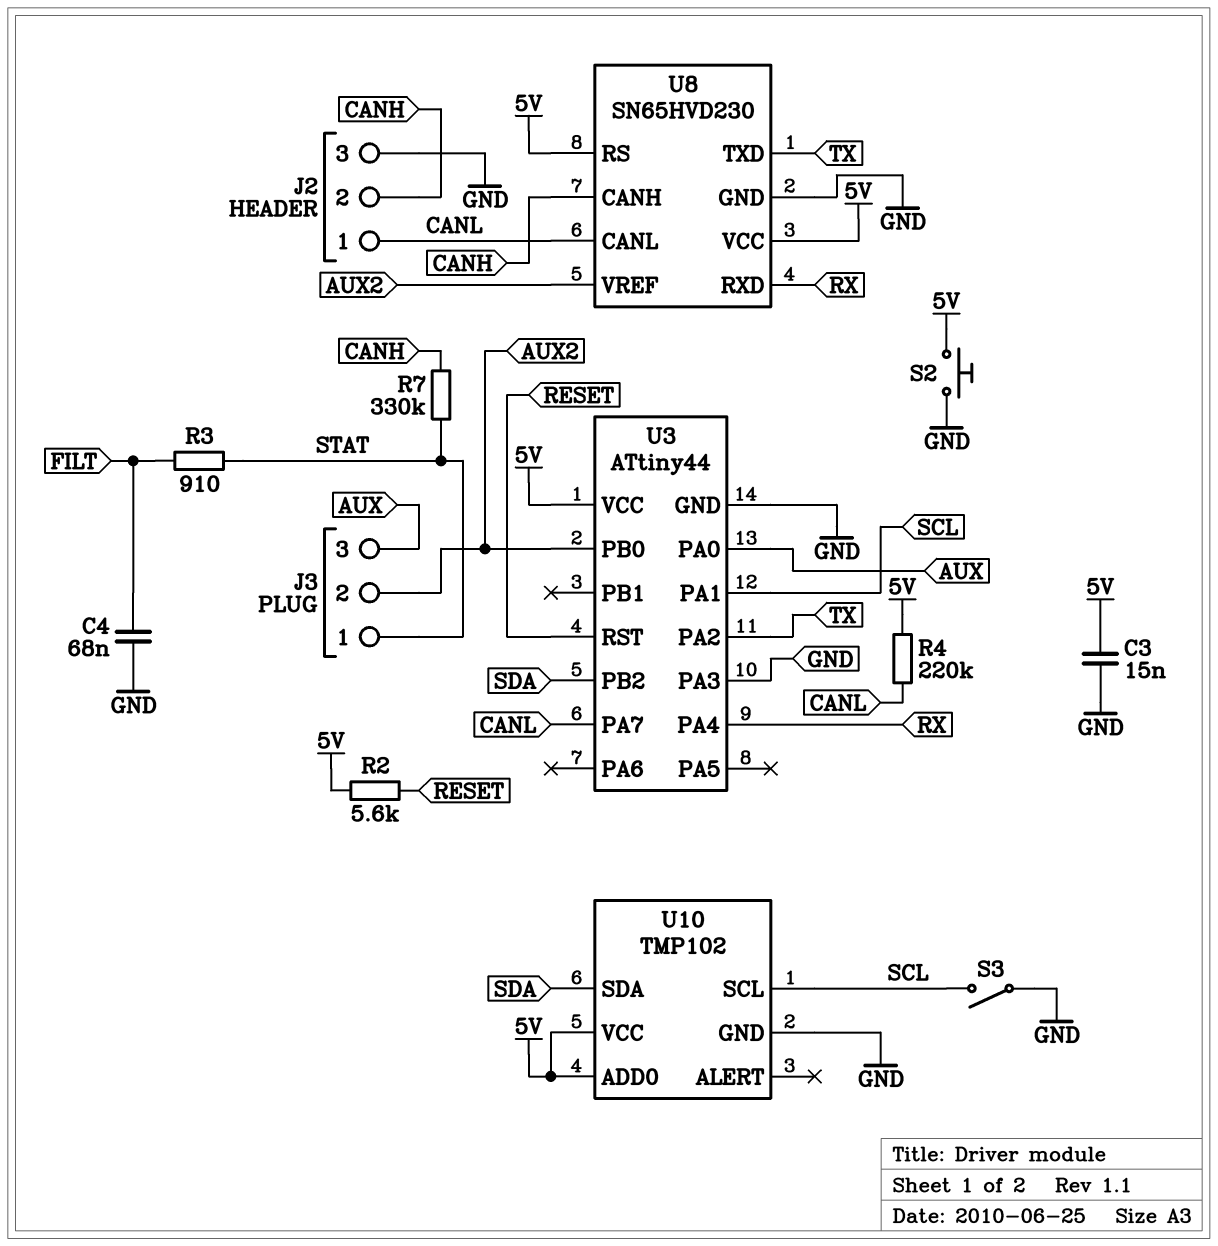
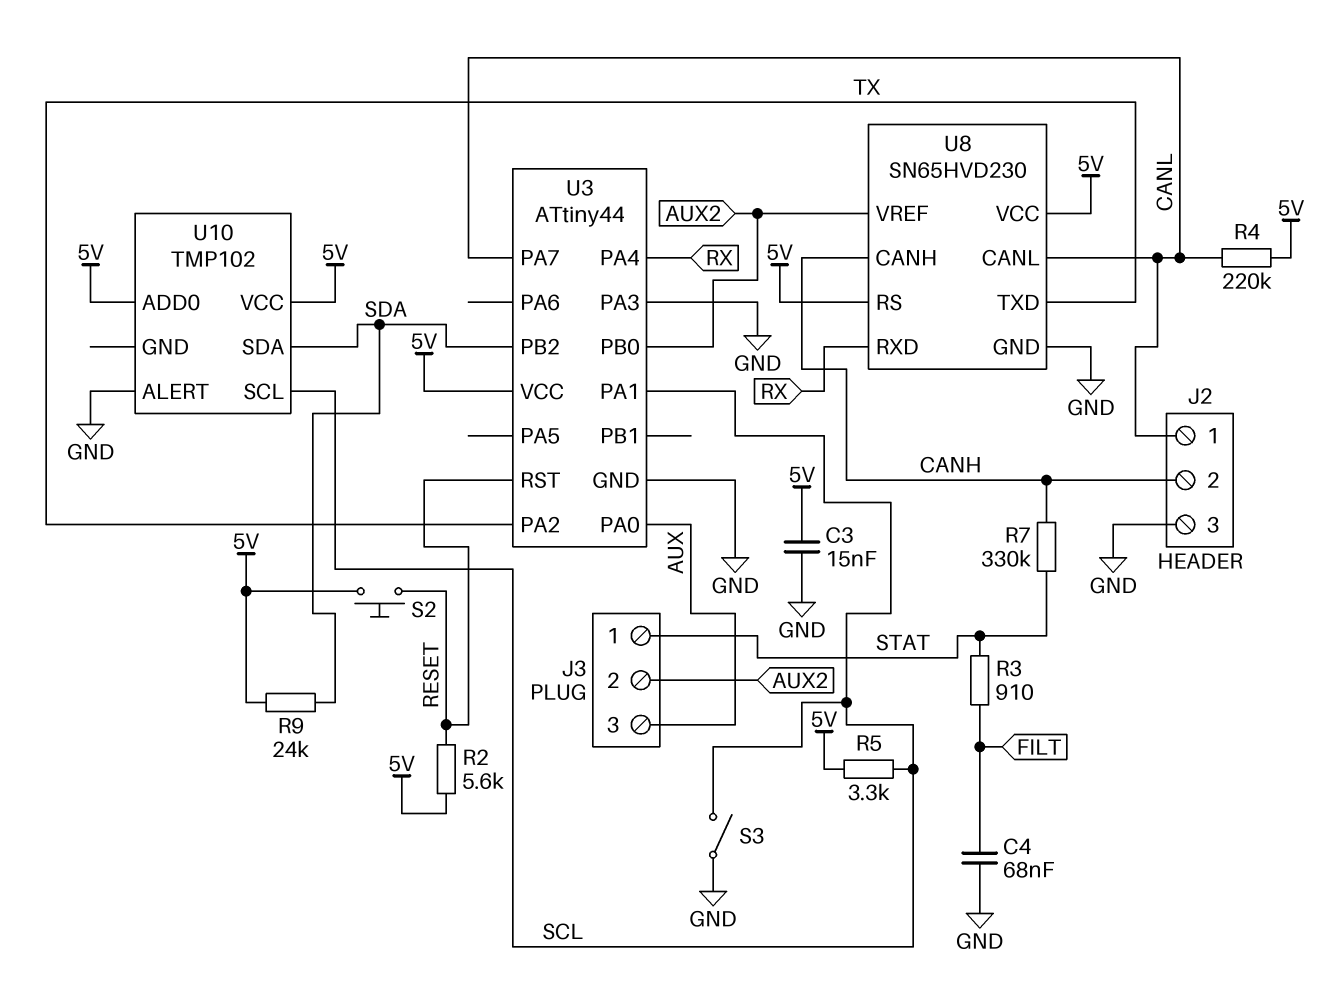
R5: none -> 3.3k (5V, SCL)
R9: none -> 24k (5V, SDA)
S2: button (5V, GND) -> button (5V, RESET)
U10 pin ALERT: none -> GND
U10 pin GND: GND -> none

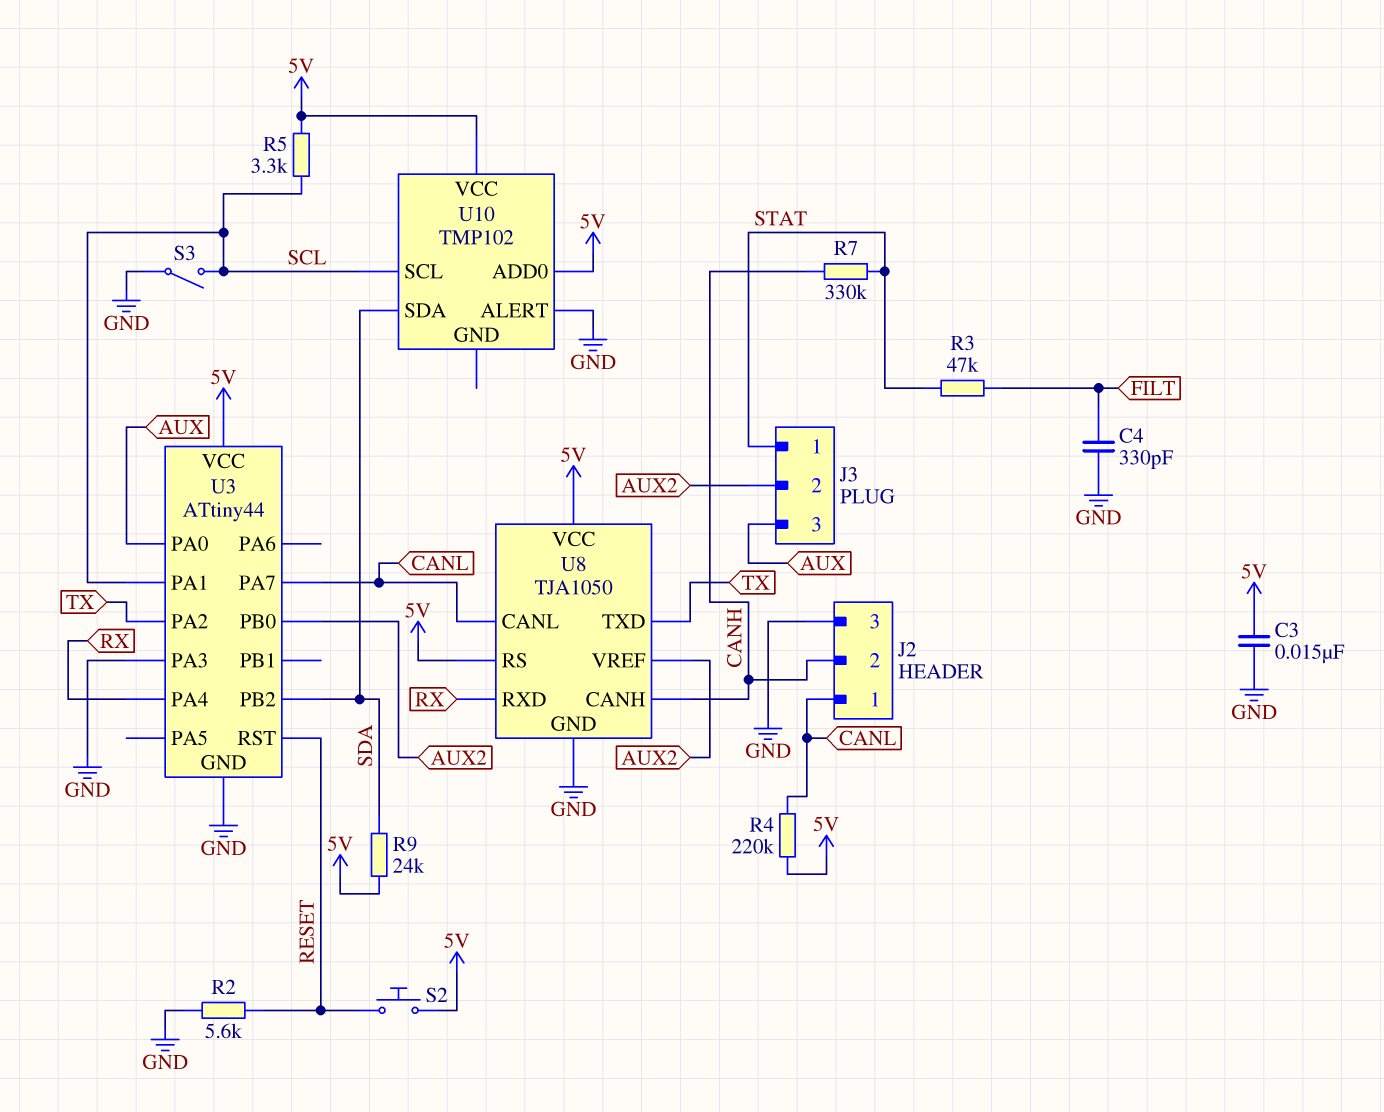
C4: 68nF (FILT, GND) -> 330pF (FILT, GND)
R2: 5.6k (5V, RESET) -> 5.6k (GND, RESET)
R3: 910 (FILT, STAT) -> 47k (FILT, STAT)
U8: SN65HVD230 -> TJA1050

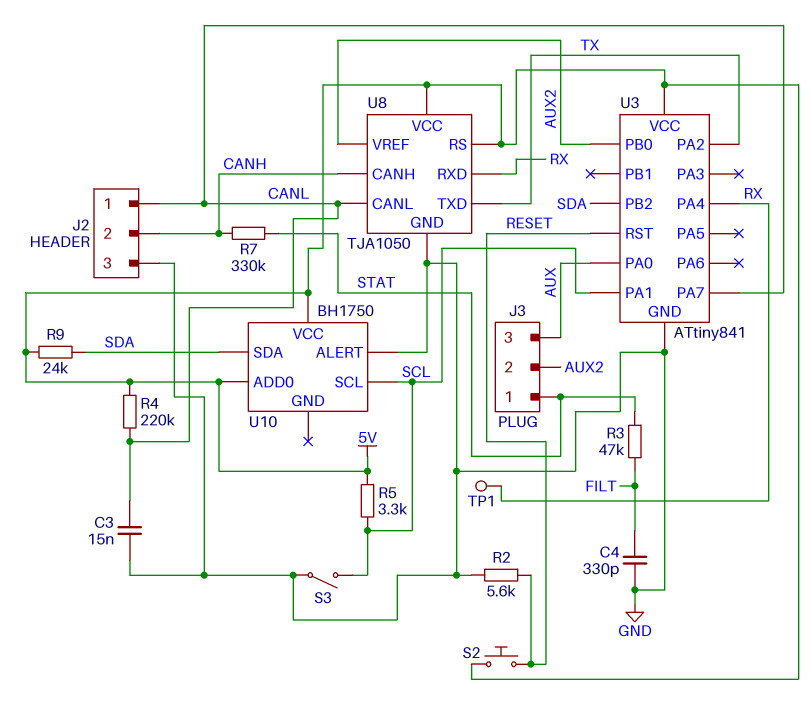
C3: 15nF (5V, GND) -> 15nF (CANL, GND)
TP1: none -> test point (RX)
U3: ATtiny44 -> ATtiny841
U3 pin PA3: GND -> none
U10: TMP102 -> BH1750

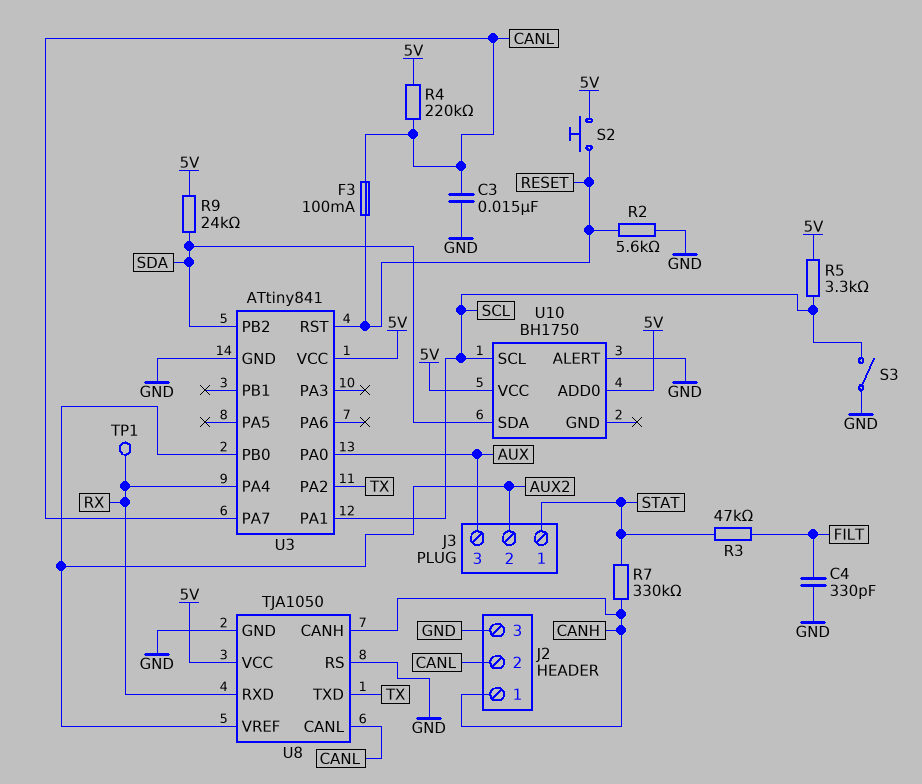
F3: none -> 100mA (CANL, RESET)
J2 pin 1: CANL -> CANH
J2 pin 2: CANH -> CANL
U8 pin RS: 5V -> GND

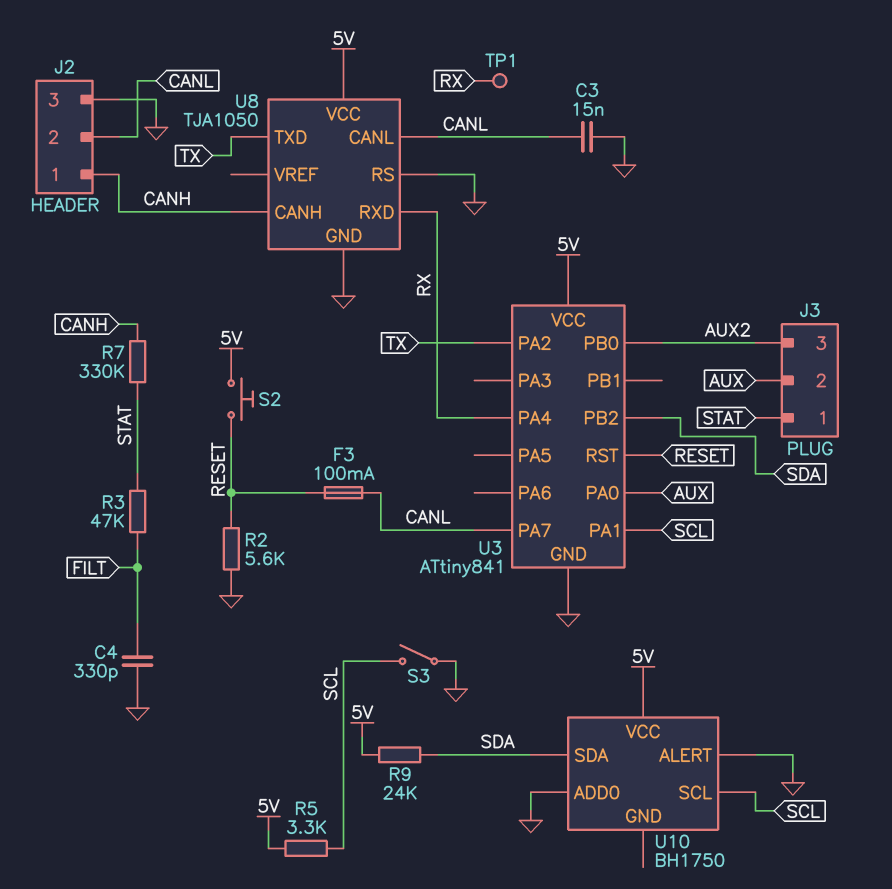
J3 pin 2: AUX2 -> AUX
J3 pin 3: AUX -> AUX2
R4: 220k (5V, CANL) -> none
U8 pin VREF: AUX2 -> none
U10 pin ADD0: 5V -> GND

